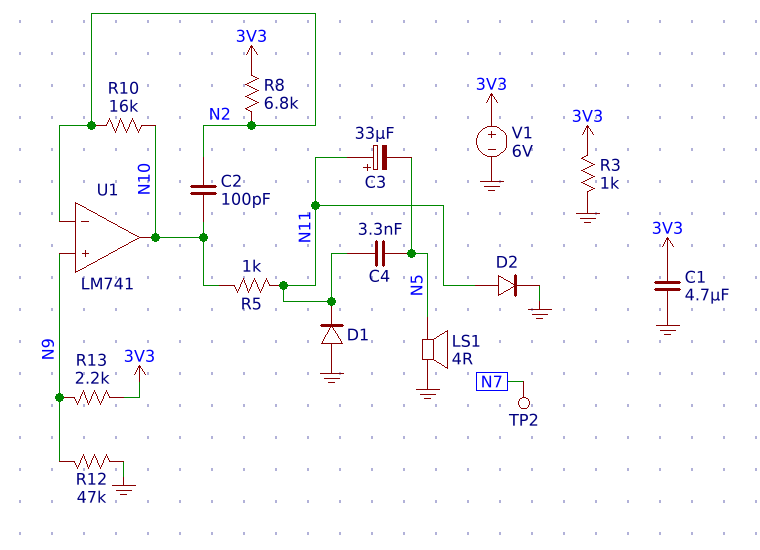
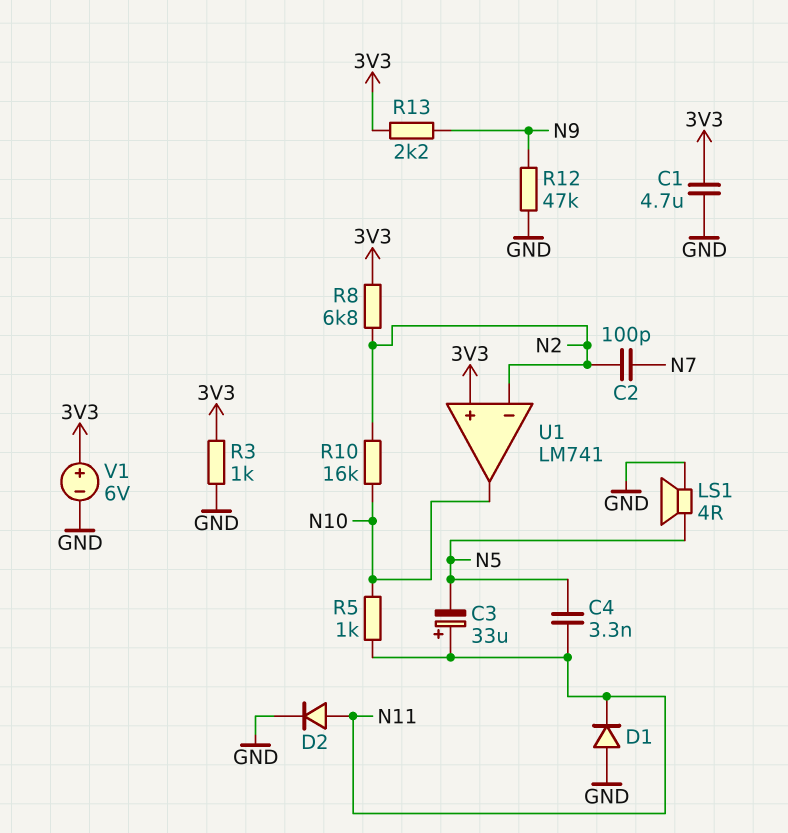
C2: 100pF (N2, N10) -> 100pF (N2, N7)
TP2: test point (N7) -> none
U1 pin in+: N9 -> 3V3

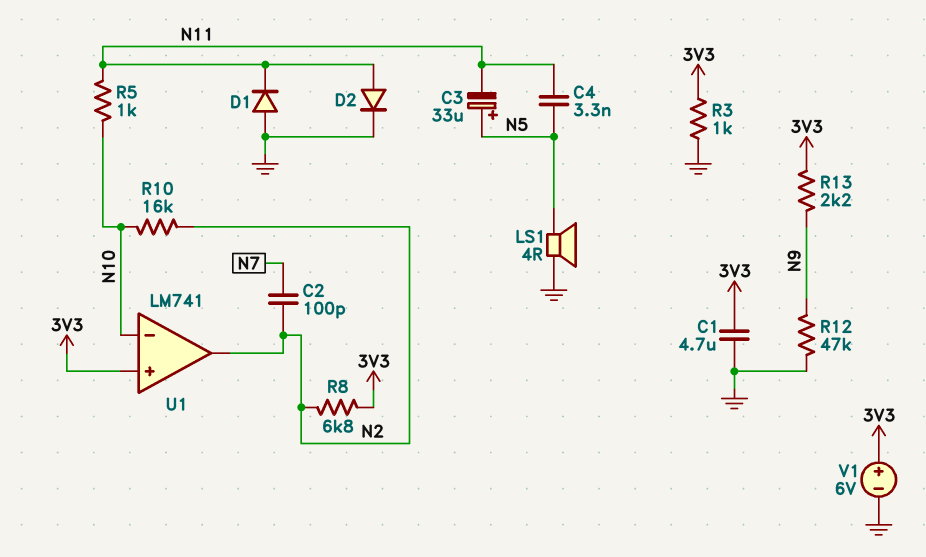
C3: 33uF (plus N11, minus N5) -> 33uF (plus N5, minus N11)
U1 pin in-: N2 -> N10
U1 pin out: N10 -> N2

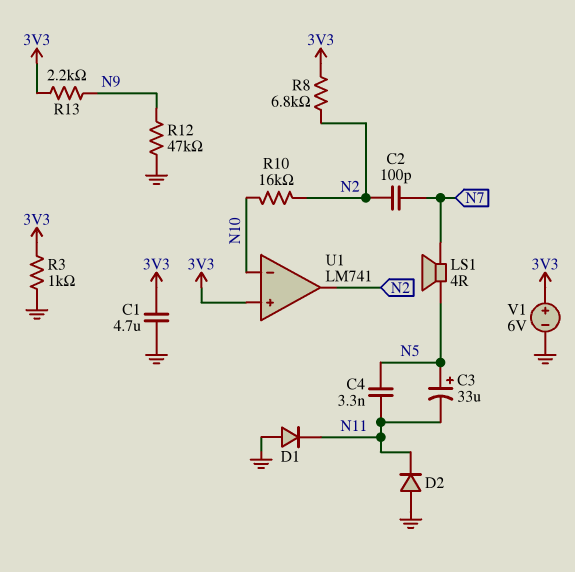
D2: diode (A N11, K GND) -> diode (A GND, K N11)
LS1: speaker 4R (GND, N5) -> speaker 4R (N5, N7)
R5: 1k (N10, N11) -> none

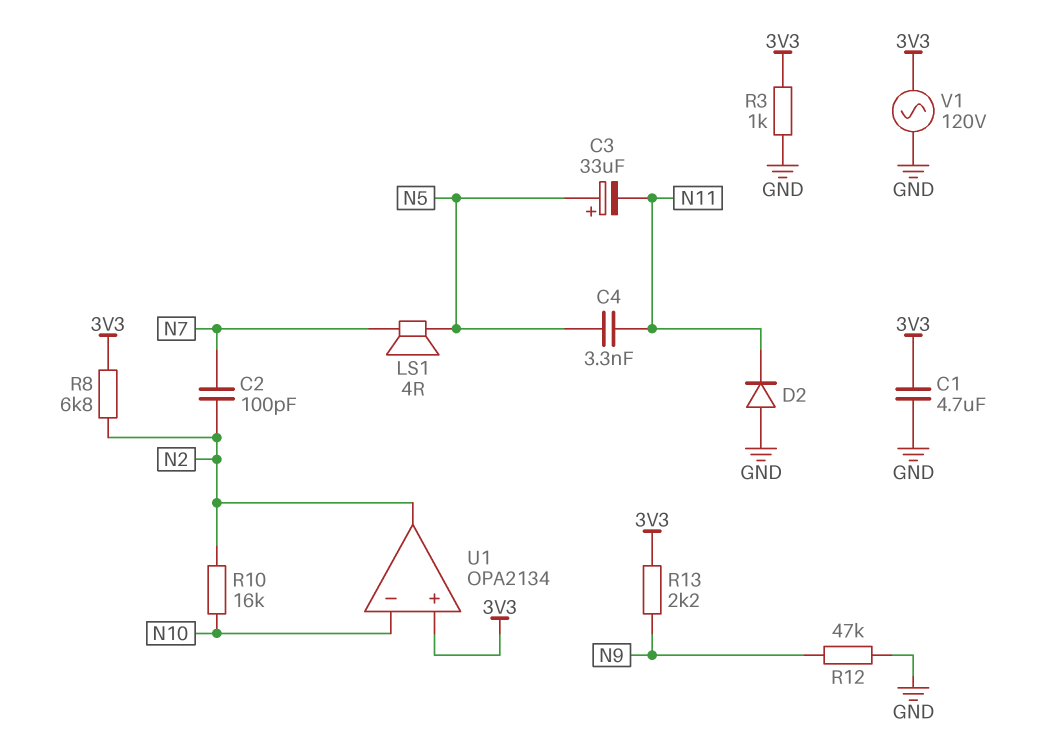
D1: diode (A GND, K N11) -> none
U1: LM741 -> OPA2134
V1: 6V (plus 3V3, minus GND) -> AC 120V (3V3, GND)

